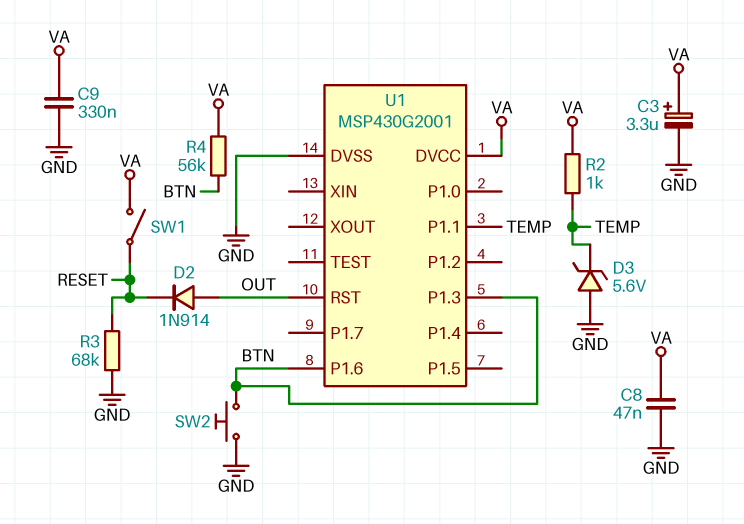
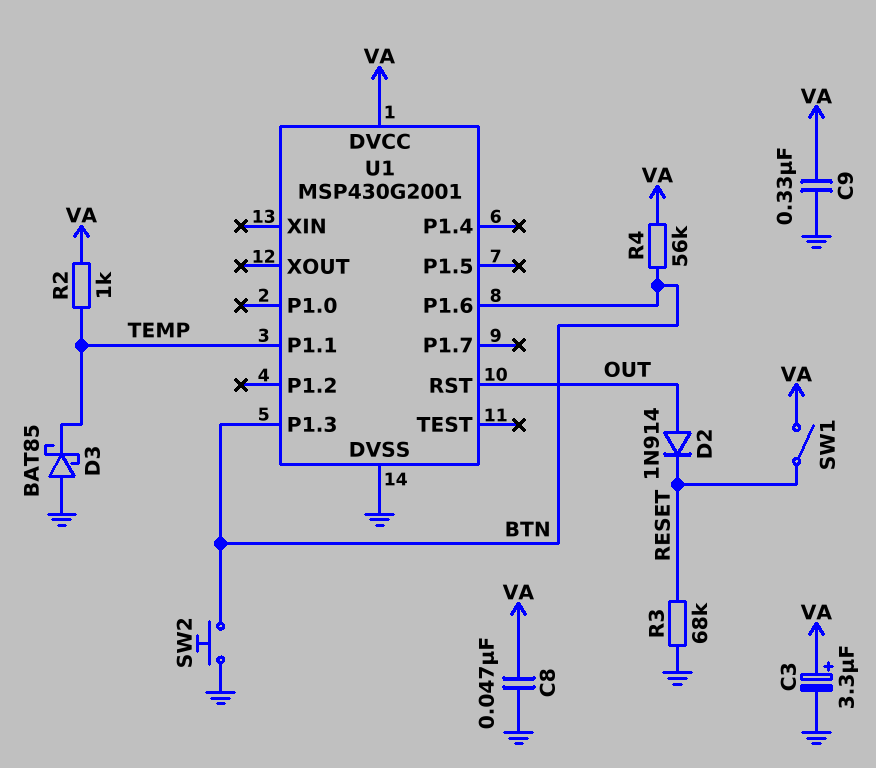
D3: zener 5.6V (A GND, K TEMP) -> schottky BAT85 (A GND, K TEMP)

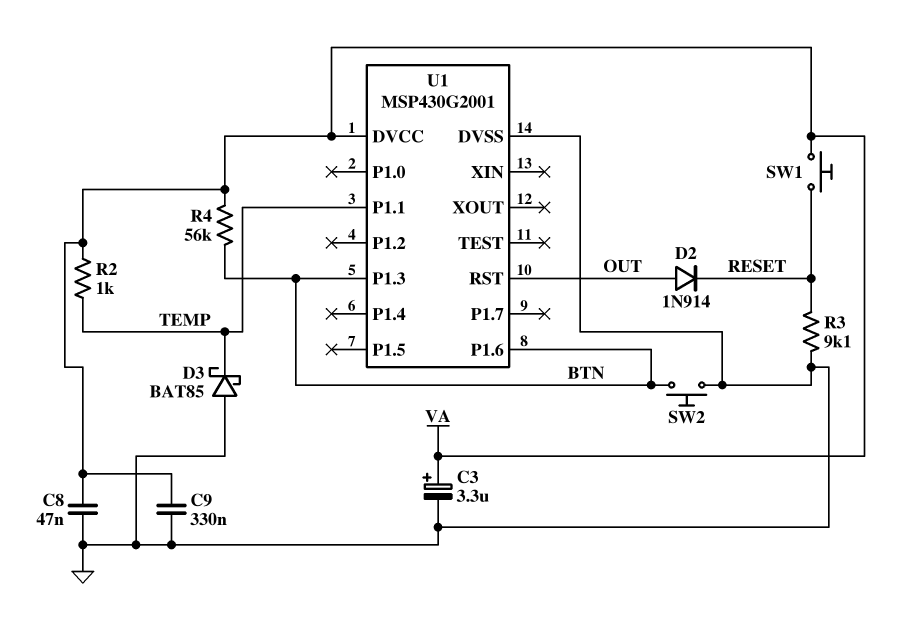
R3: 68k (GND, RESET) -> 9.1k (GND, RESET)
SW1: switch (RESET, VA) -> button (RESET, VA)

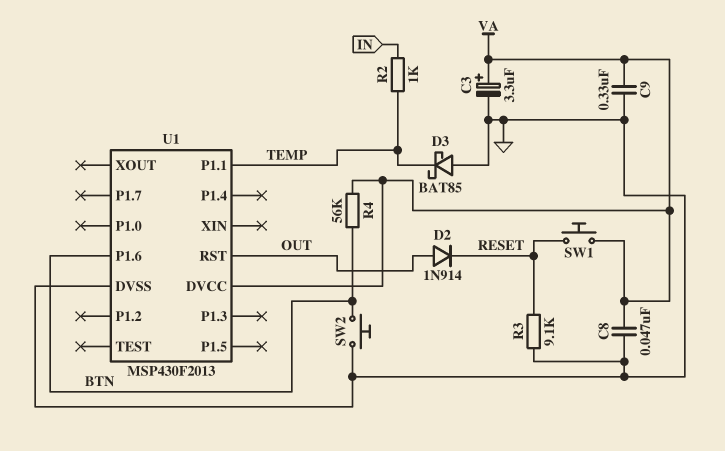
R2: 1k (TEMP, VA) -> 1k (IN, TEMP)
U1: MSP430G2001 -> MSP430F2013
U1 pin P1.3: BTN -> none

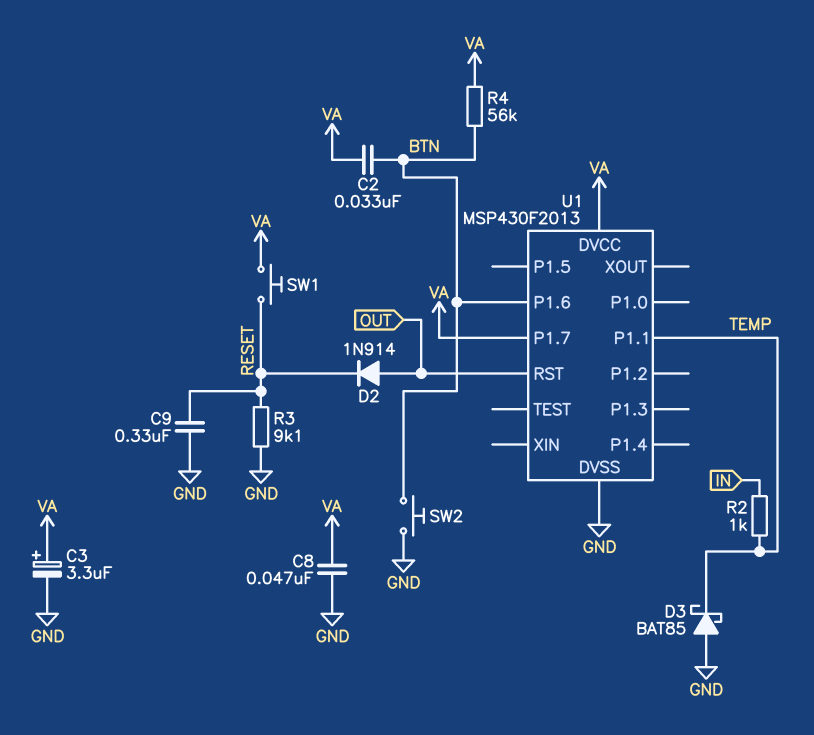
C2: none -> 33nF (BTN, VA)
C9: 330nF (GND, VA) -> 330nF (GND, RESET)
U1 pin P1.7: none -> VA

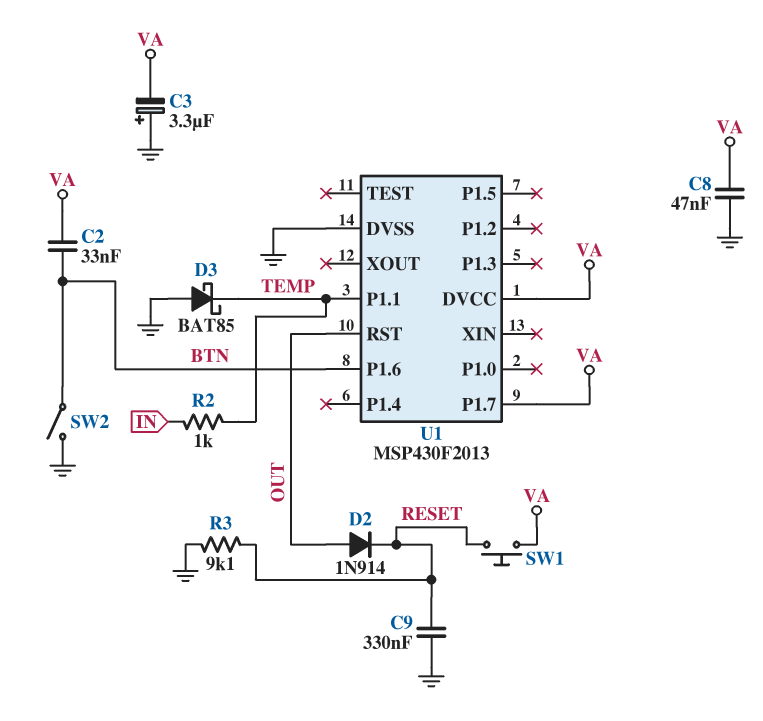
C3: 3.3uF (plus VA, minus GND) -> 3.3uF (plus GND, minus VA)
R4: 56k (BTN, VA) -> none
SW2: button (BTN, GND) -> switch (BTN, GND)

